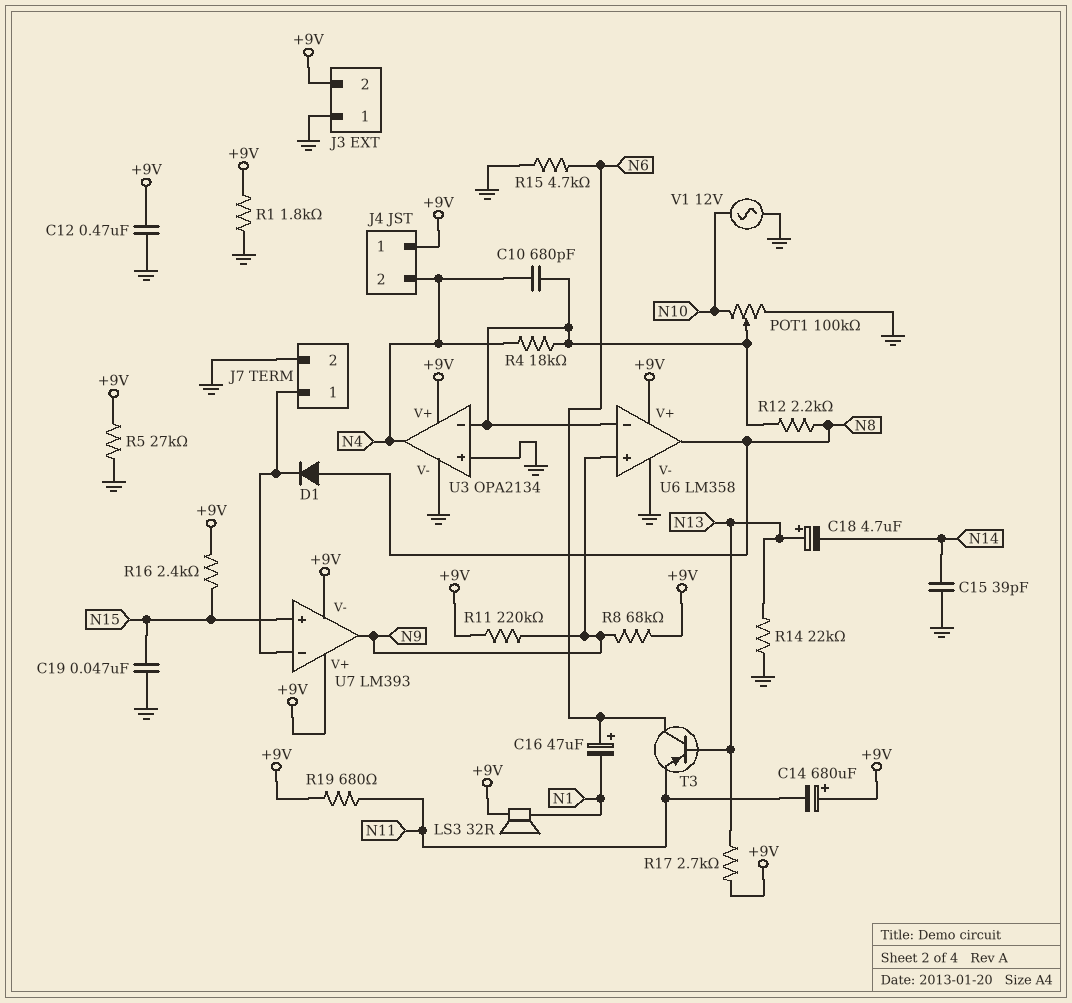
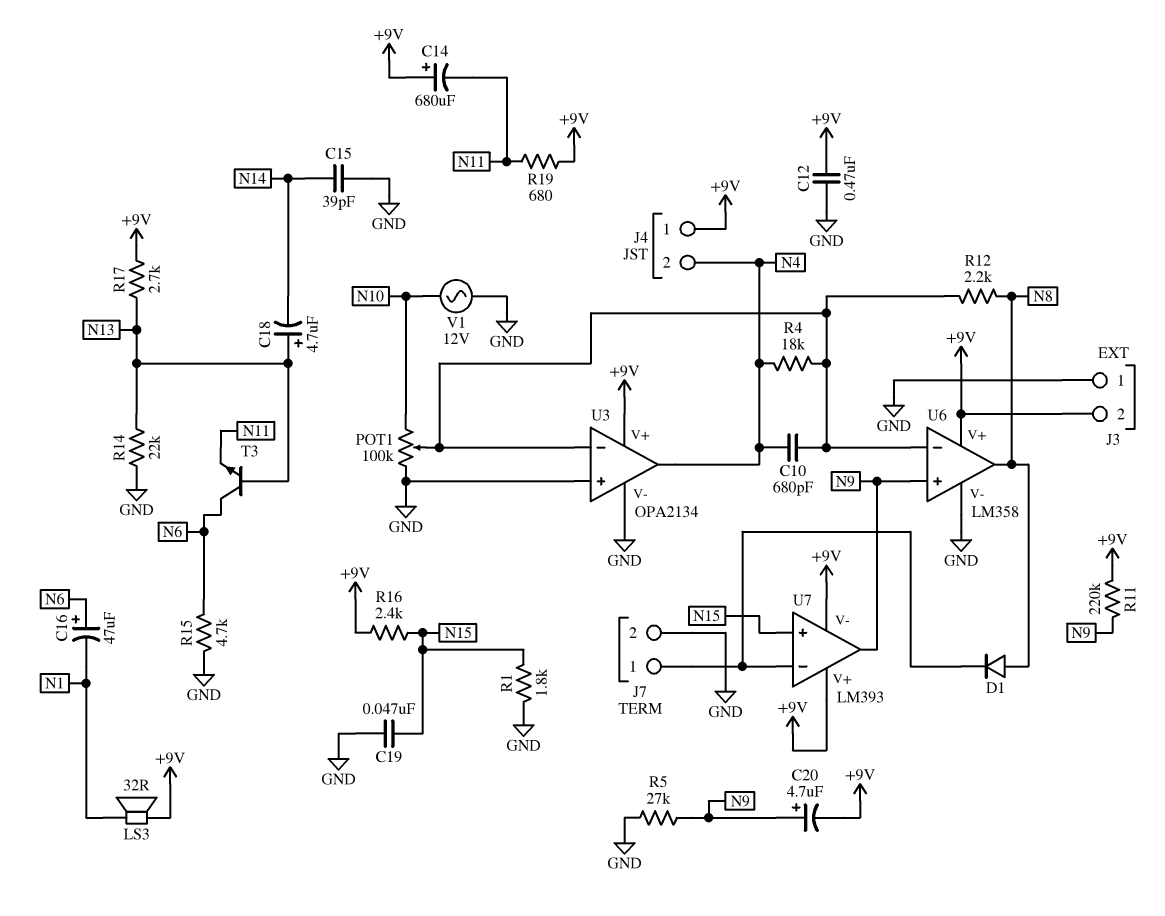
C20: none -> 4.7uF (plus N9, minus +9V)
R1: 1.8k (+9V, GND) -> 1.8k (GND, N15)
R5: 27k (+9V, GND) -> 27k (GND, N9)
R8: 68k (+9V, N9) -> none
T3: PNP (B N13, C N6, E N11) -> NPN (B N13, C N6, E N11)

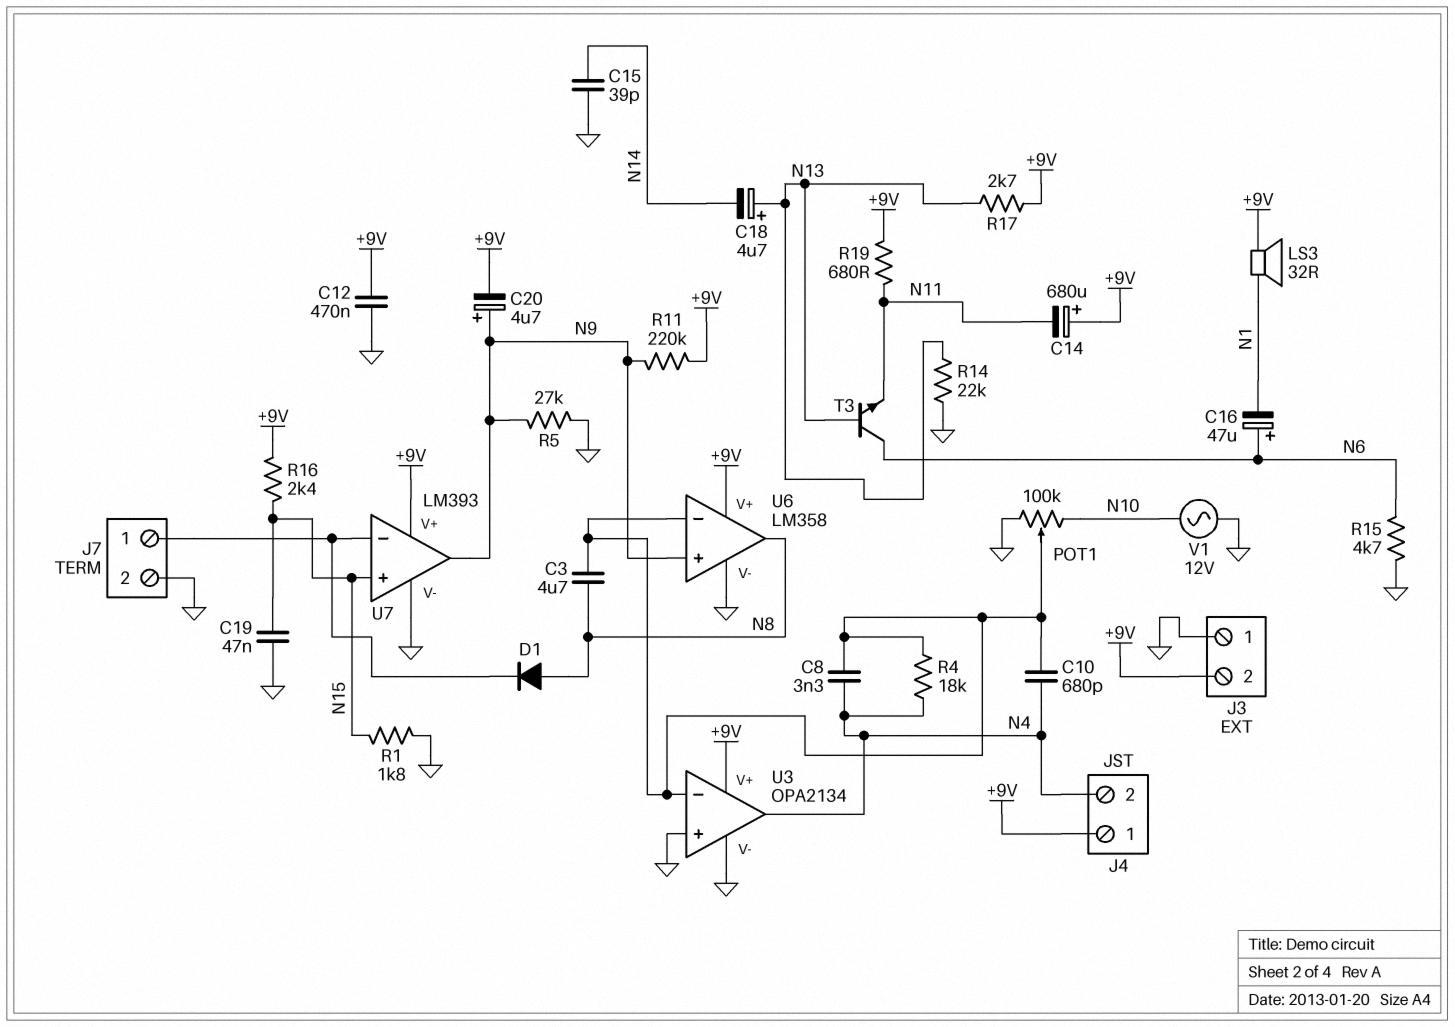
C3: none -> 4.7uF (N8, U3/in-)
C8: none -> 3.3nF (N4, U3/in-)
R12: 2.2k (N8, U3/in-) -> none
U7 pin V-: +9V -> GND

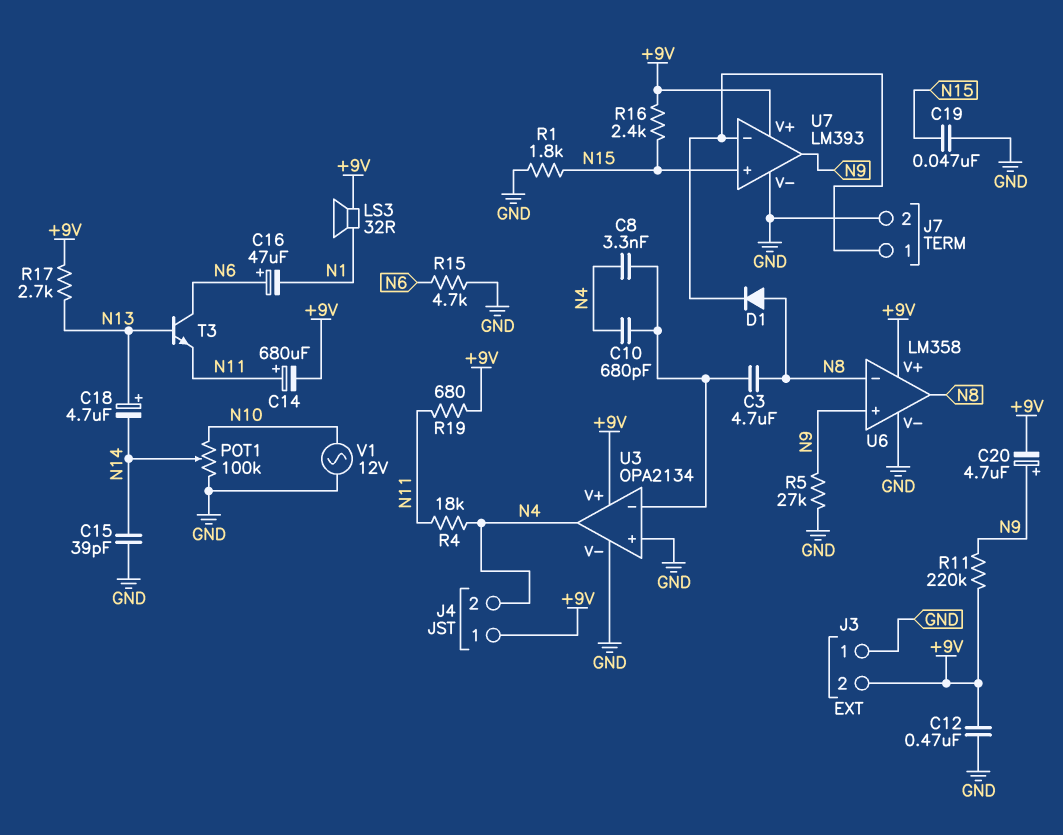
C14: 680uF (plus +9V, minus N11) -> 680uF (plus N11, minus +9V)
POT1: 100k (GND, N10, wiper U3/in-) -> 100k (GND, N10, wiper N14)
R4: 18k (N4, U3/in-) -> 18k (N4, N11)
R14: 22k (GND, N13) -> none
U6 pin in-: U3/in- -> N8

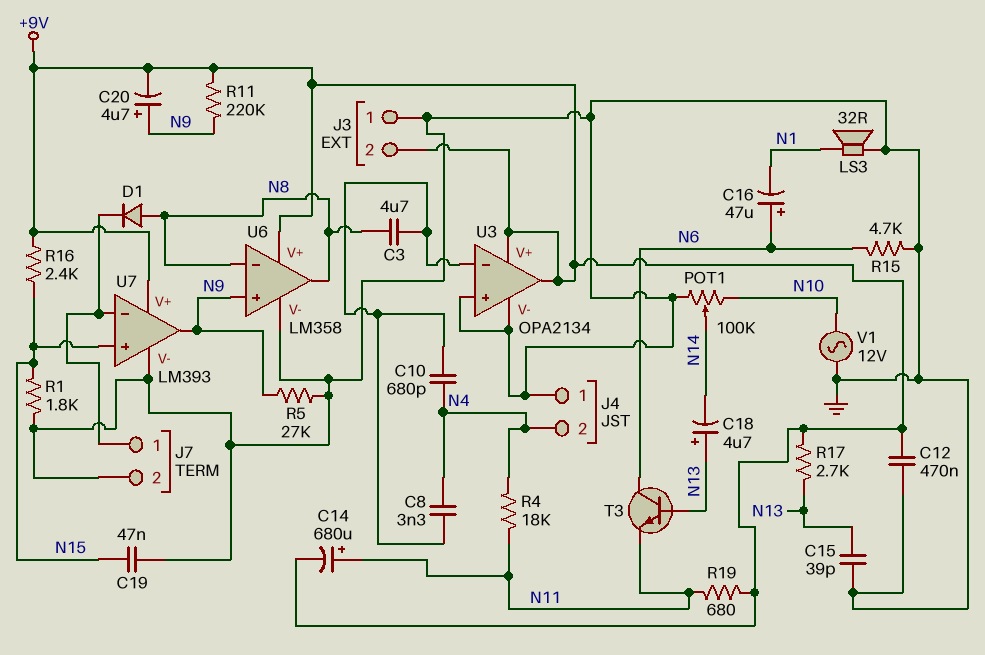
C15: 39pF (GND, N14) -> 39pF (GND, N13)
J4 pin 1: +9V -> GND
LS3: speaker 32R (+9V, N1) -> speaker 32R (GND, N1)
U3 pin out: N4 -> +9V

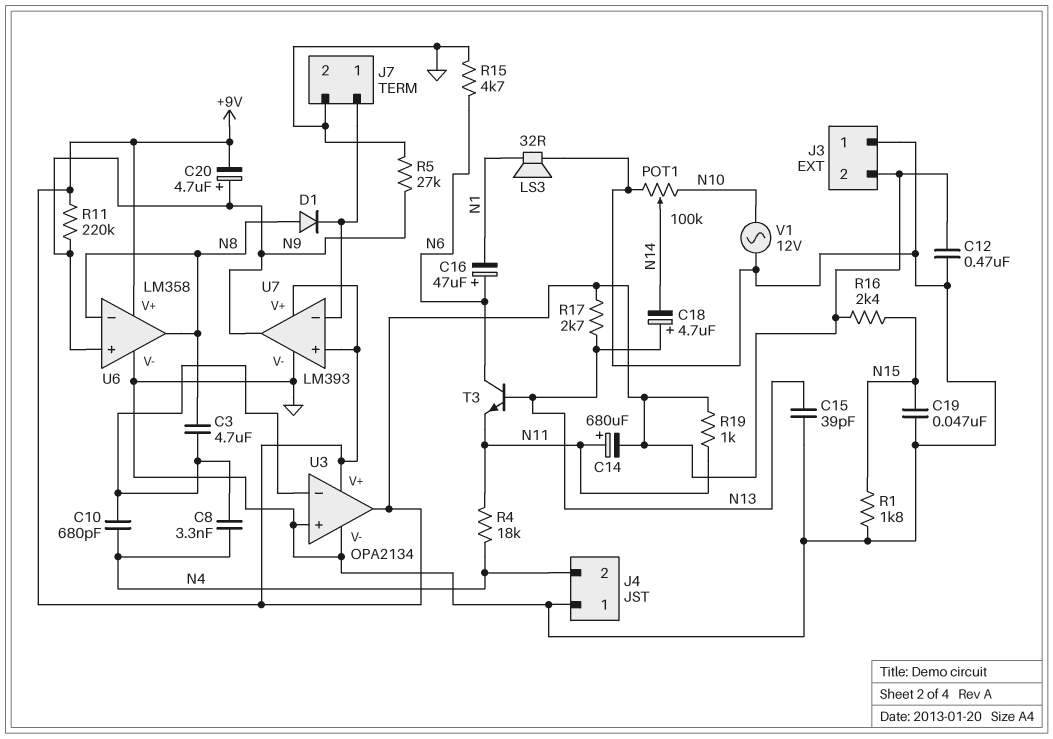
R19: 680 (+9V, N11) -> 1k (+9V, N11)
U7 pin in+: N15 -> +9V

